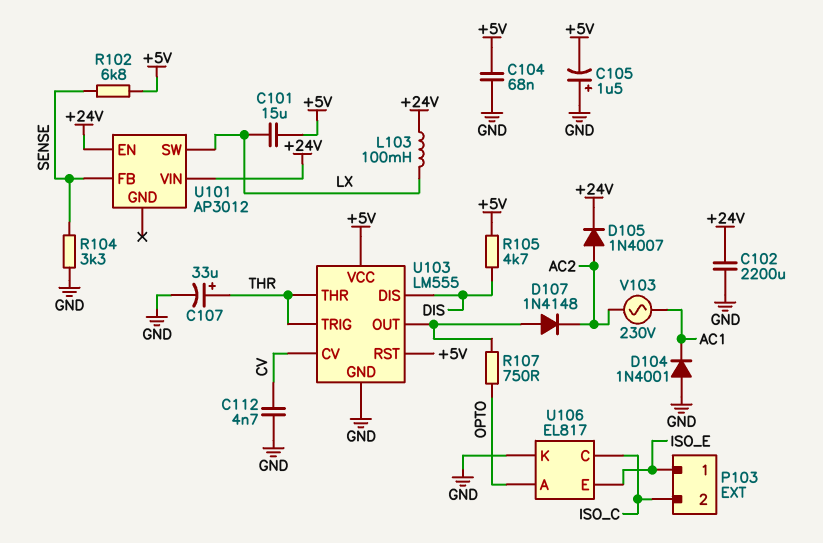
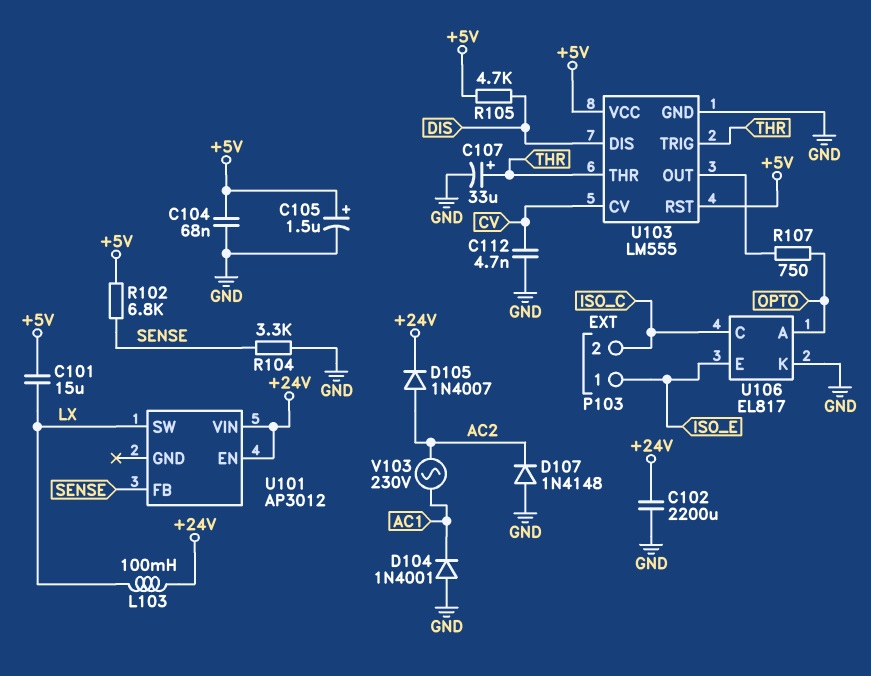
C105: 1.5uF (plus GND, minus +5V) -> 1.5uF (plus +5V, minus GND)
D107: diode 1N4148 (A U103/OUT, K AC2) -> diode 1N4148 (A GND, K AC2)

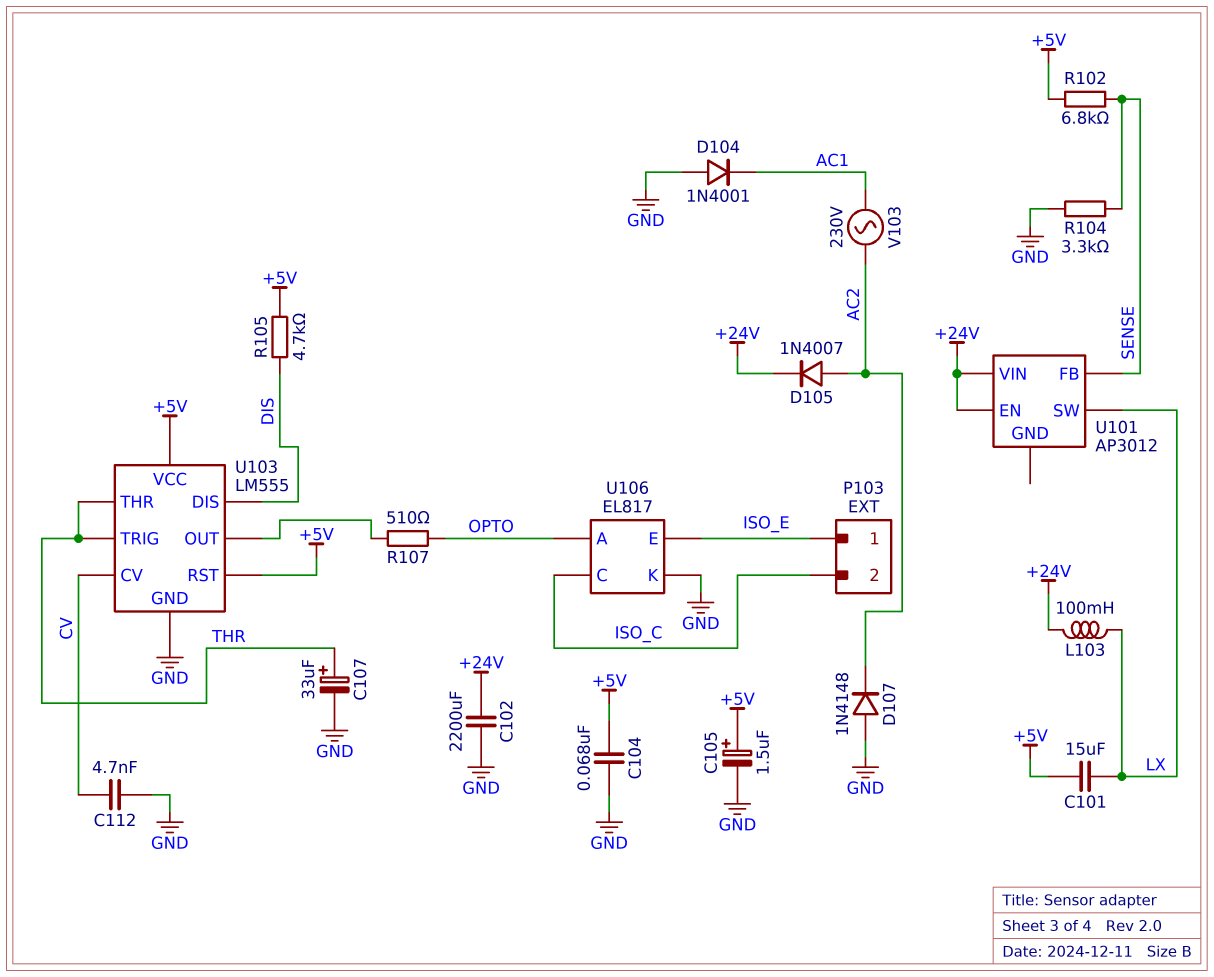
R107: 750 (OPTO, U103/OUT) -> 510 (OPTO, U103/OUT)

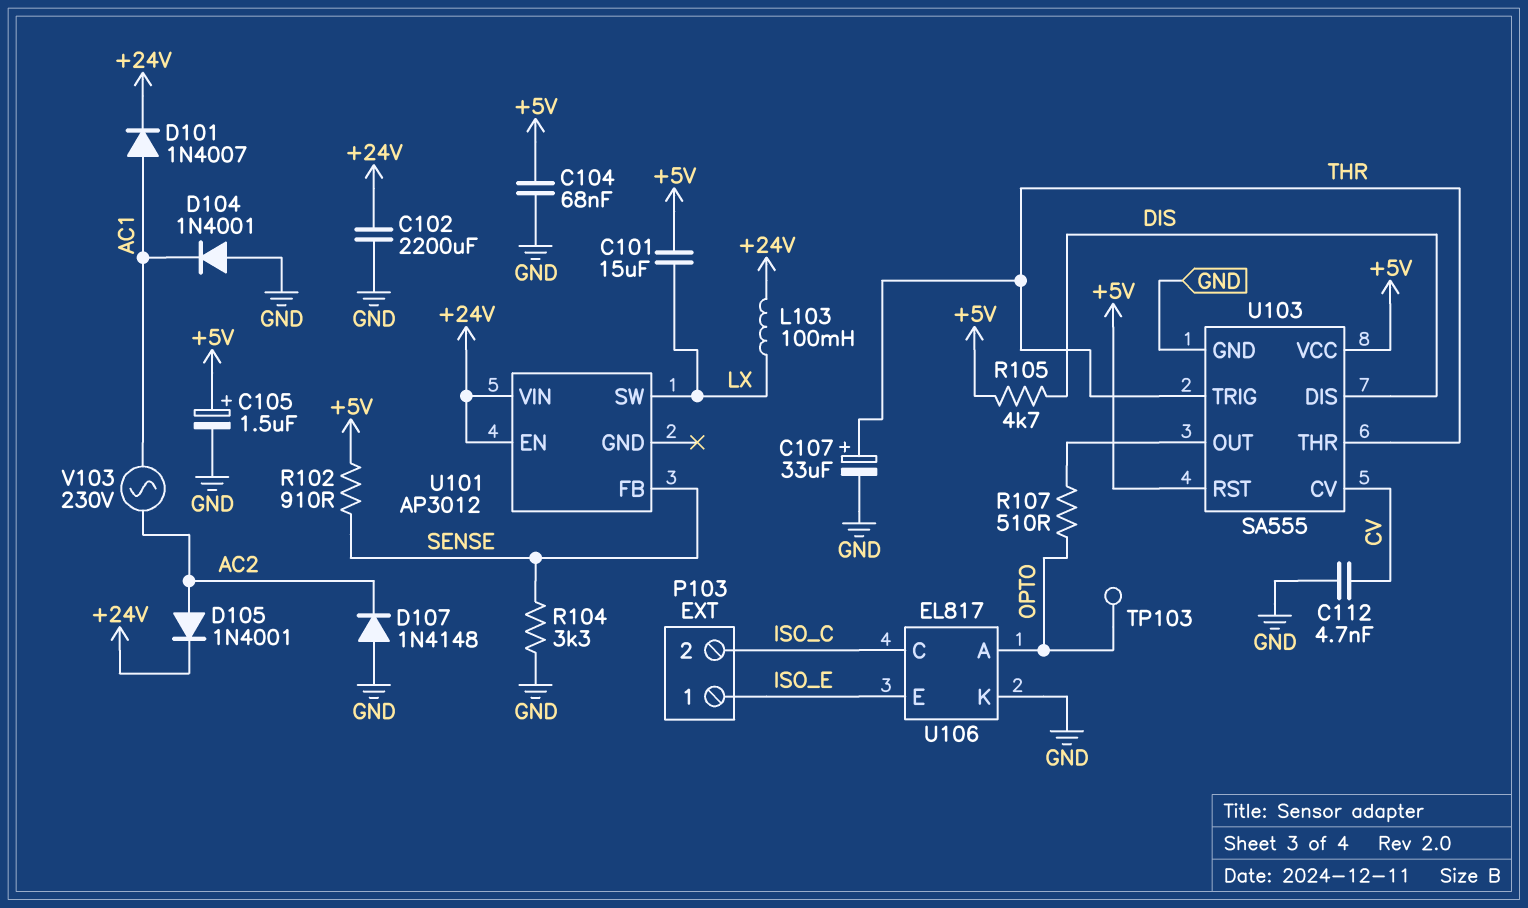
D101: none -> diode 1N4007 (A AC1, K +24V)
D105: diode 1N4007 (A AC2, K +24V) -> diode 1N4001 (A AC2, K +24V)
R102: 6.8k (+5V, SENSE) -> 910 (+5V, SENSE)
TP103: none -> test point (OPTO)
U103: LM555 -> SA555

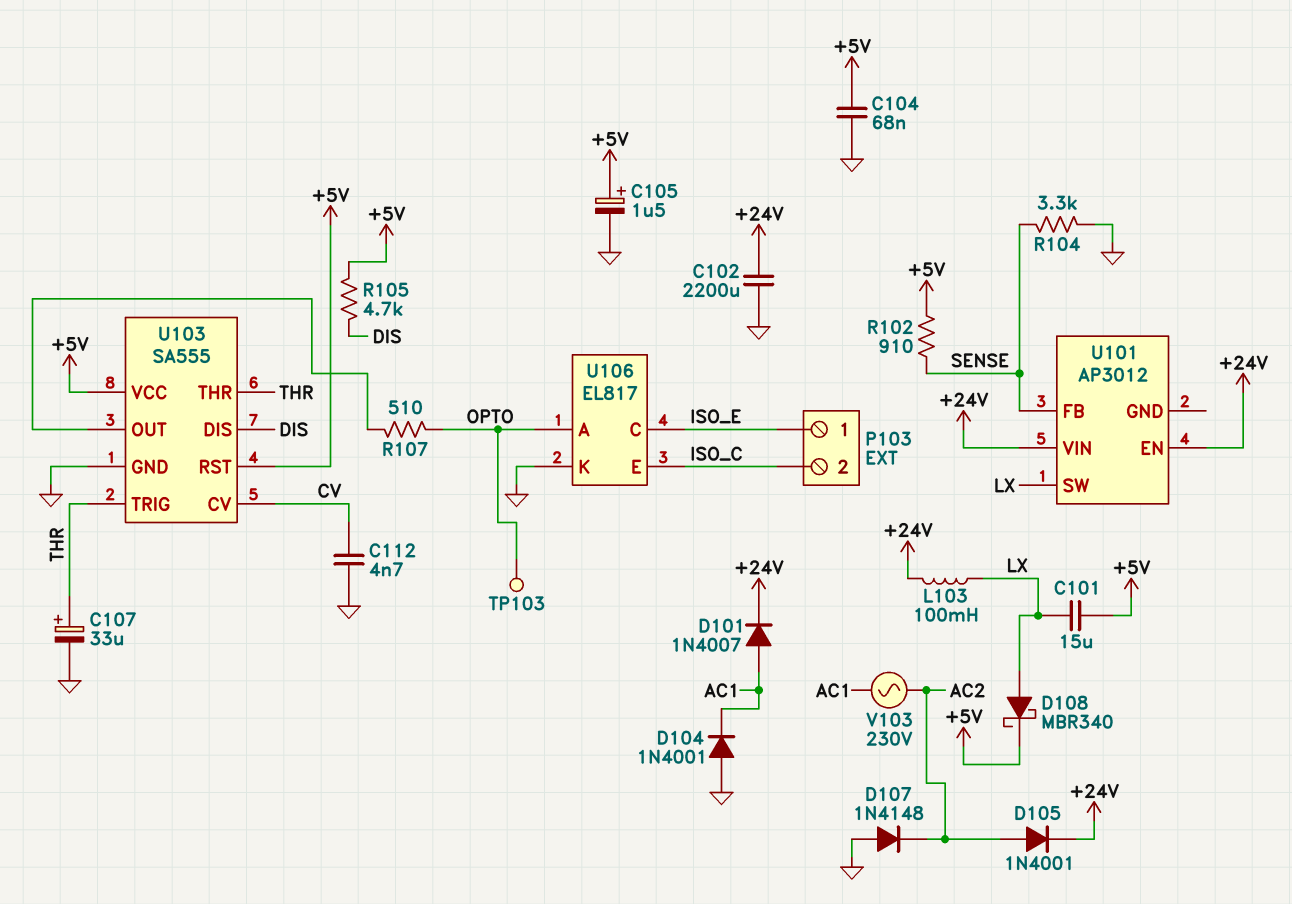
D108: none -> schottky MBR340 (A LX, K +5V)
U106 pin C: ISO_C -> ISO_E
U106 pin E: ISO_E -> ISO_C

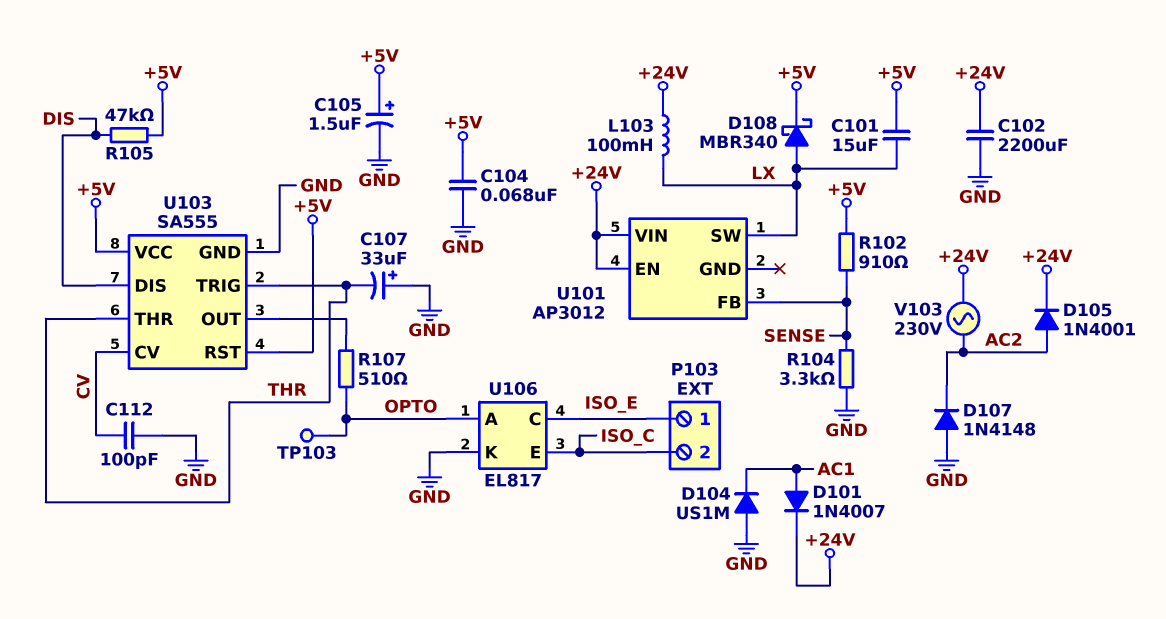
C107: 33uF (plus THR, minus GND) -> 33uF (plus GND, minus THR)
C112: 4.7nF (CV, GND) -> 100pF (CV, GND)
D104: diode 1N4001 (A GND, K AC1) -> diode US1M (A GND, K AC1)
R105: 4.7k (+5V, DIS) -> 47k (+5V, DIS)
V103: AC 230V (AC1, AC2) -> AC 230V (+24V, AC2)

